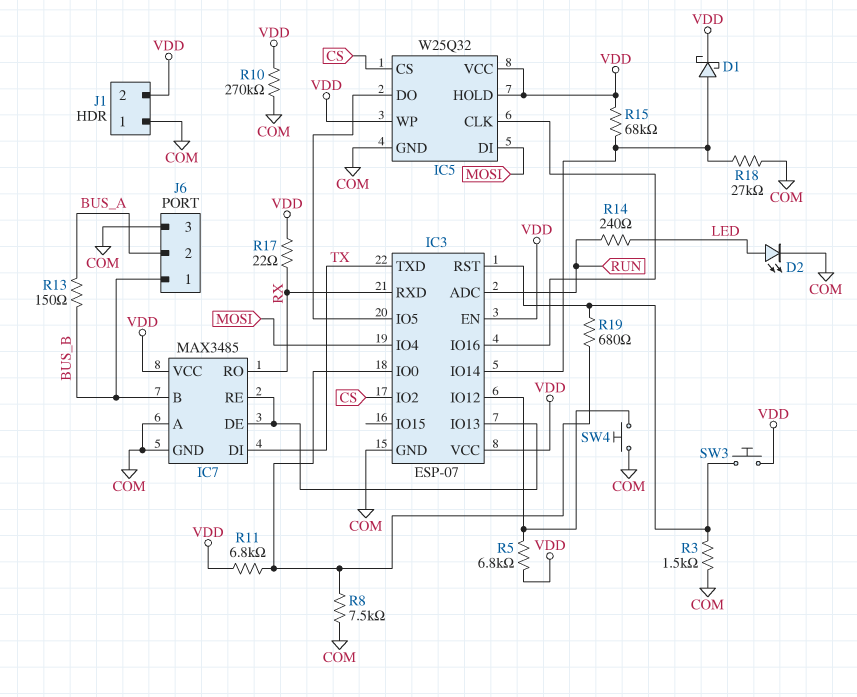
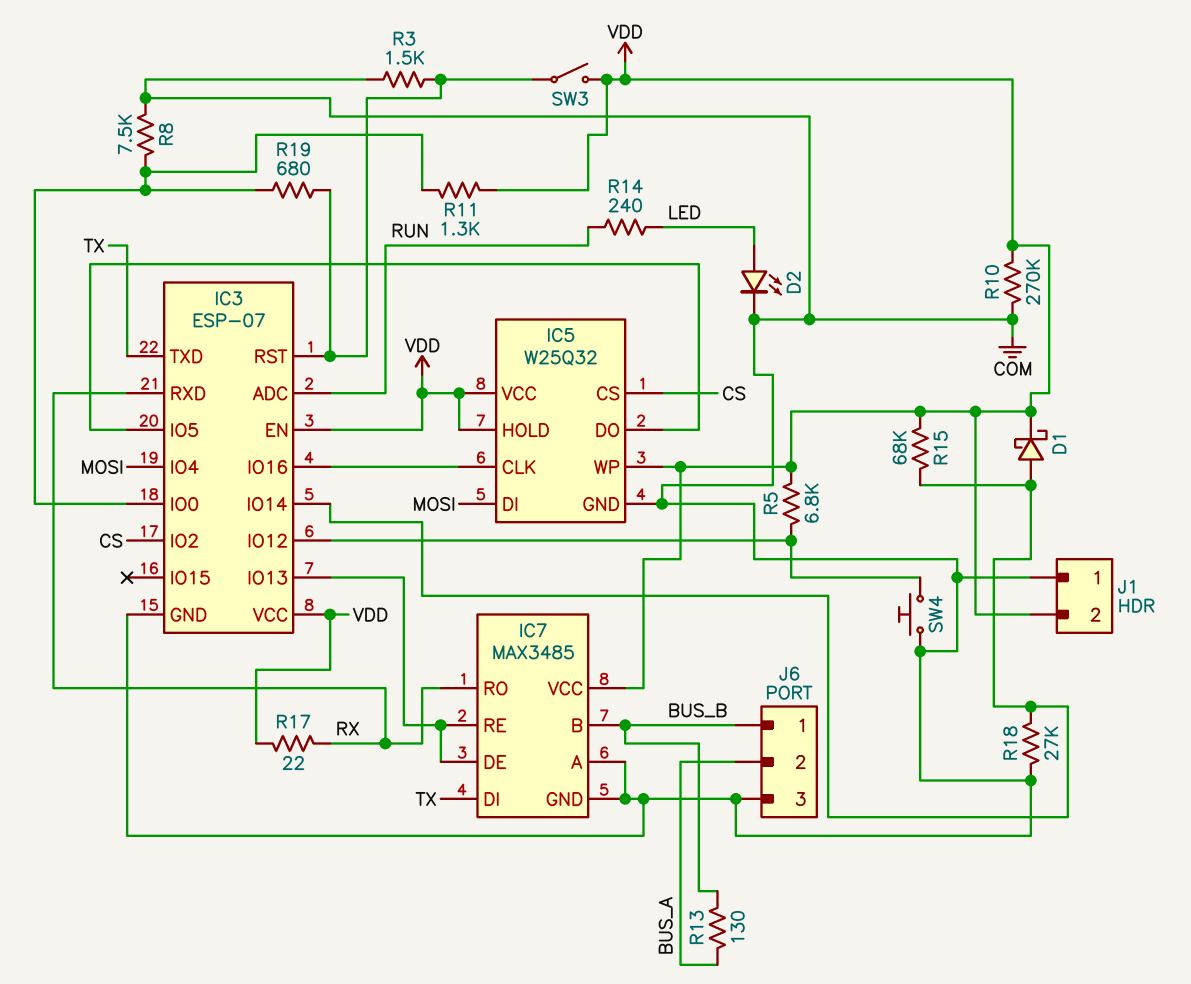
R11: 6.8k (IC3/IO0, VDD) -> 1.3k (IC3/IO0, VDD)
R13: 150 (BUS_A, BUS_B) -> 130 (BUS_A, BUS_B)
SW3: button (IC3/RST, VDD) -> switch (IC3/RST, VDD)

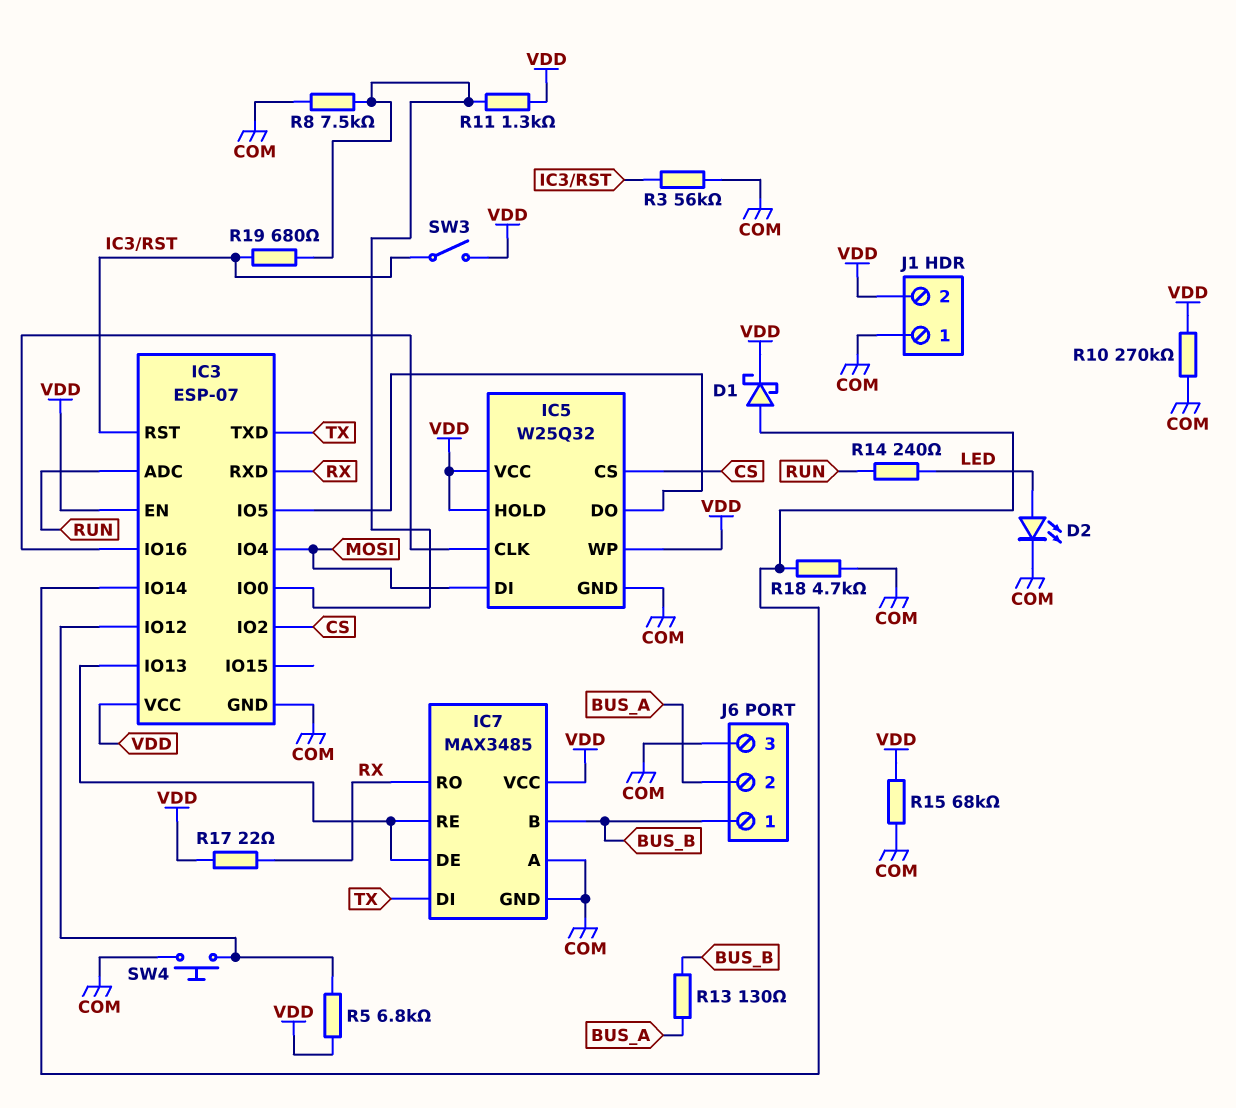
R3: 1.5k (COM, IC3/RST) -> 56k (COM, IC3/RST)
R15: 68k (IC3/IO14, VDD) -> 68k (COM, VDD)
R18: 27k (COM, IC3/IO14) -> 4.7k (COM, IC3/IO14)

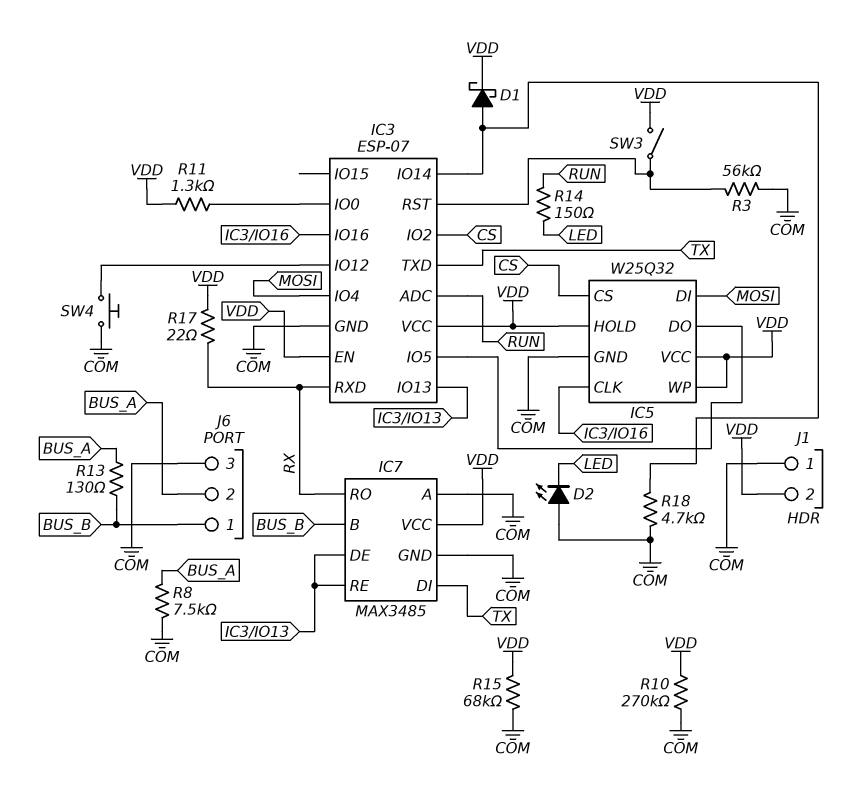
D2: LED (A LED, K COM) -> LED (A COM, K LED)
R5: 6.8k (IC3/IO12, VDD) -> none
R8: 7.5k (COM, IC3/IO0) -> 7.5k (BUS_A, COM)
R14: 240 (LED, RUN) -> 150 (LED, RUN)
R19: 680 (IC3/IO0, IC3/RST) -> none

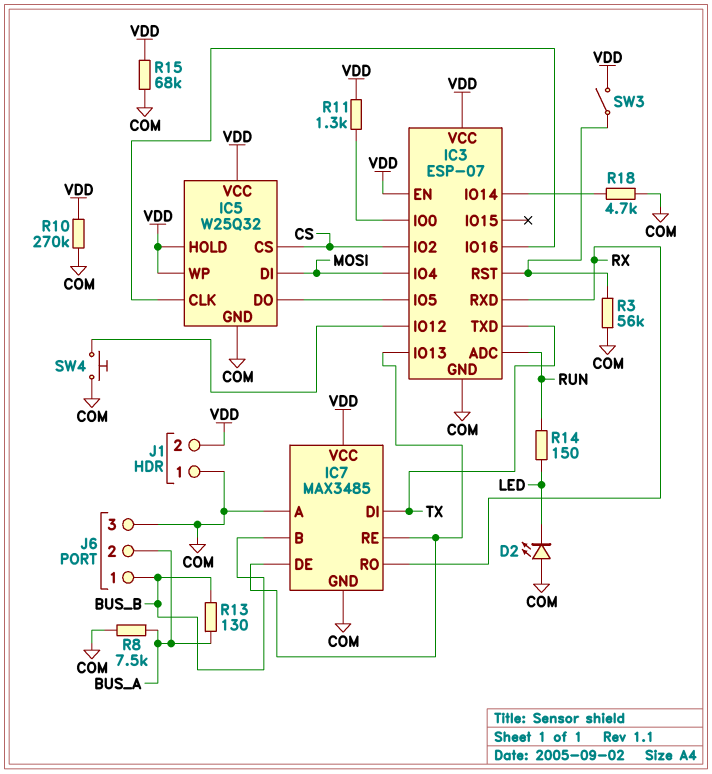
D1: schottky (A IC3/IO14, K VDD) -> none
R17: 22 (RX, VDD) -> none

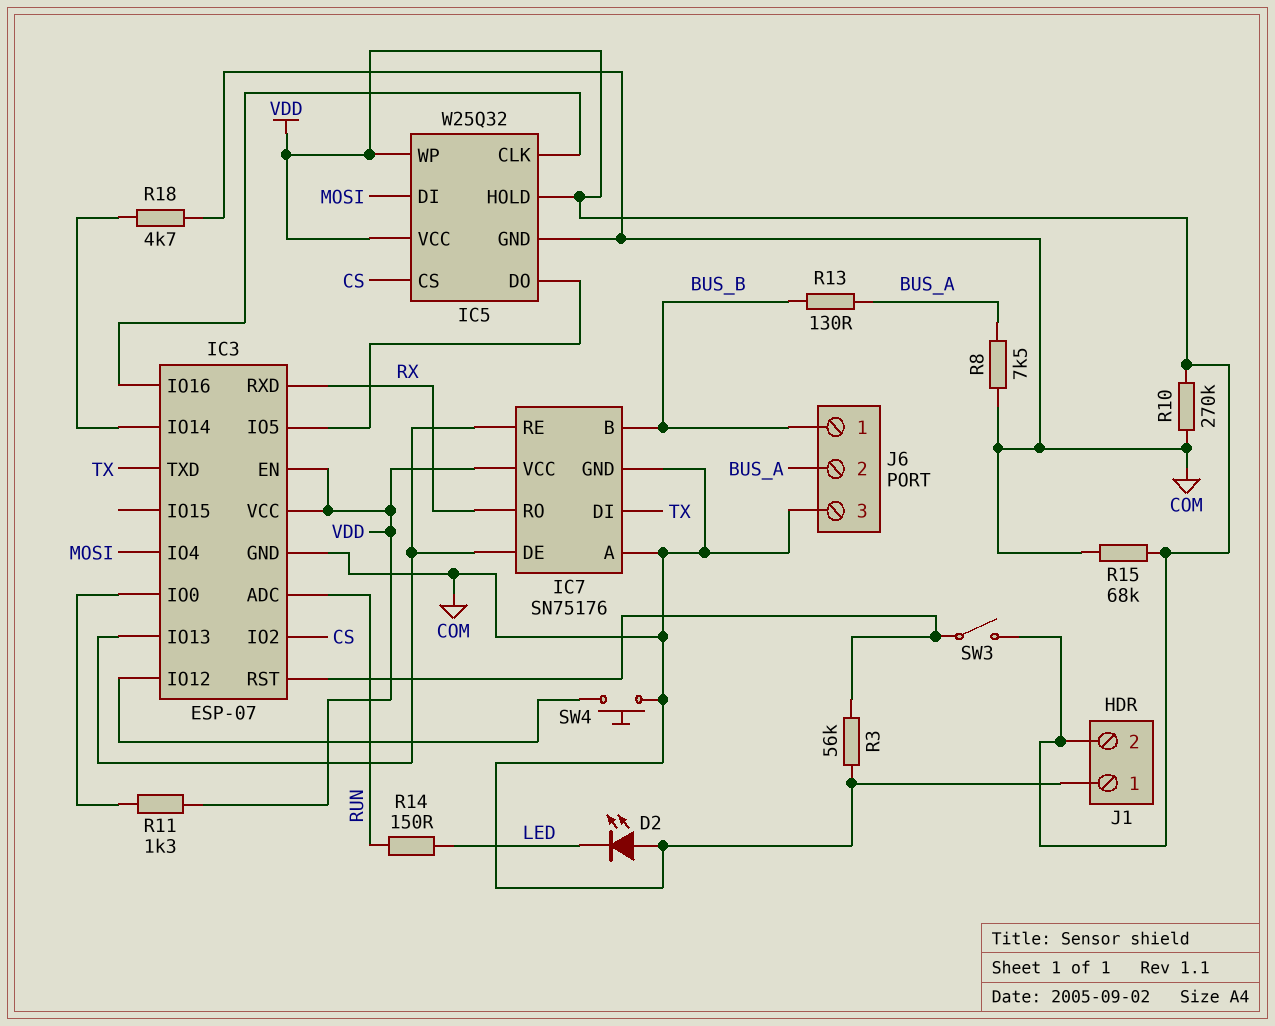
IC7: MAX3485 -> SN75176

